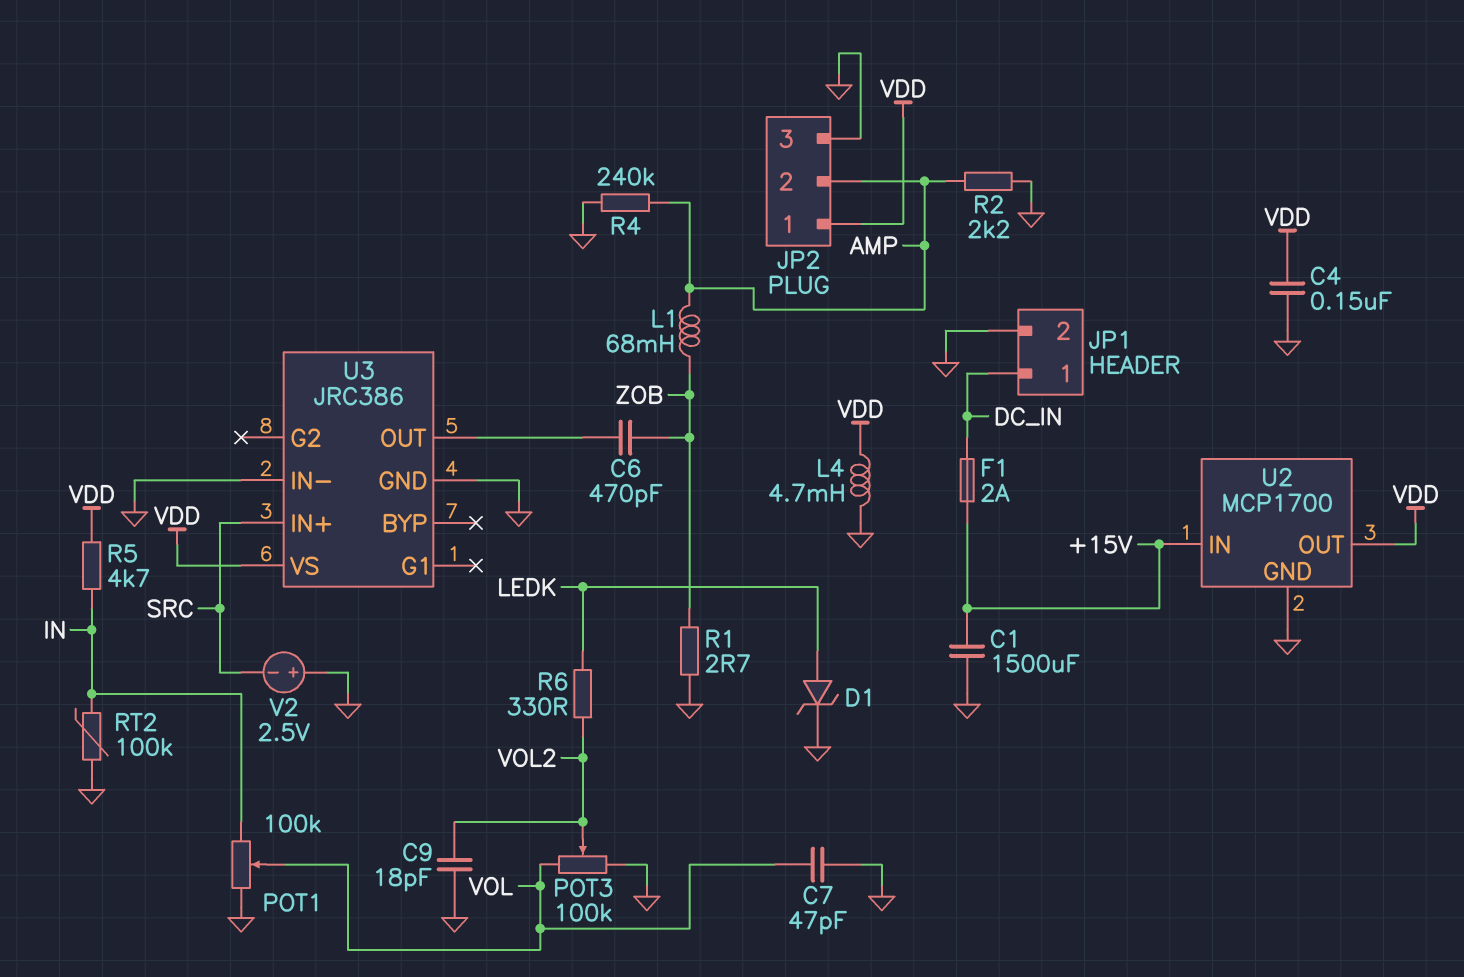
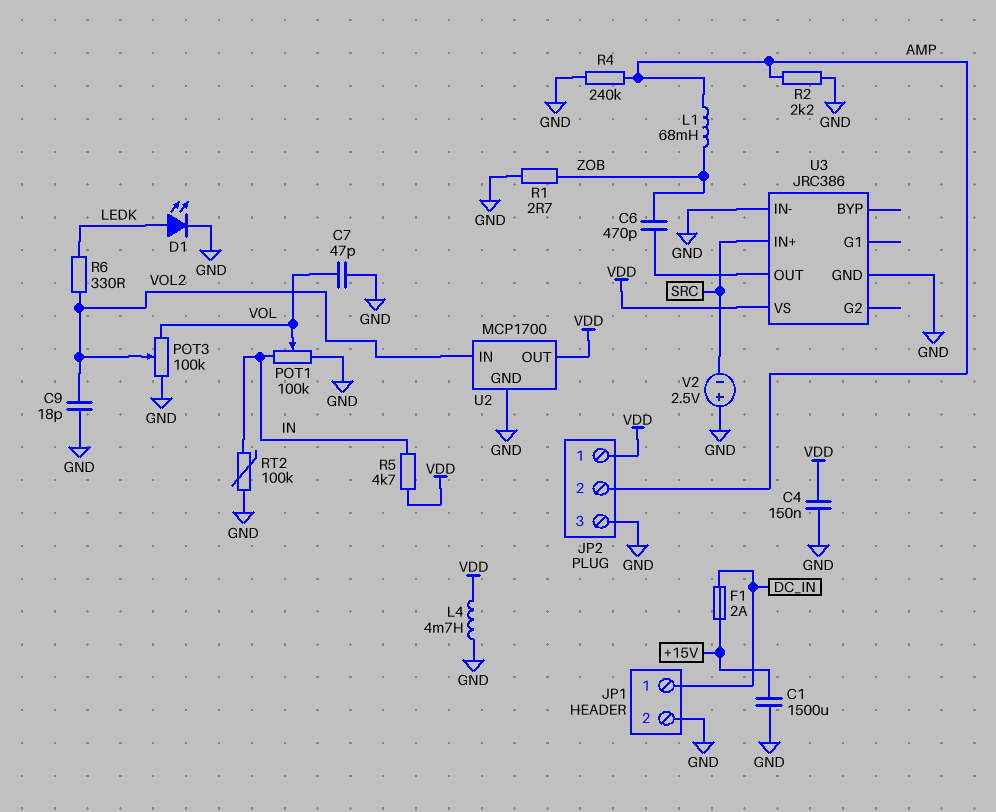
D1: zener (A LEDK, K GND) -> LED (A LEDK, K GND)
U2 pin IN: +15V -> VOL2

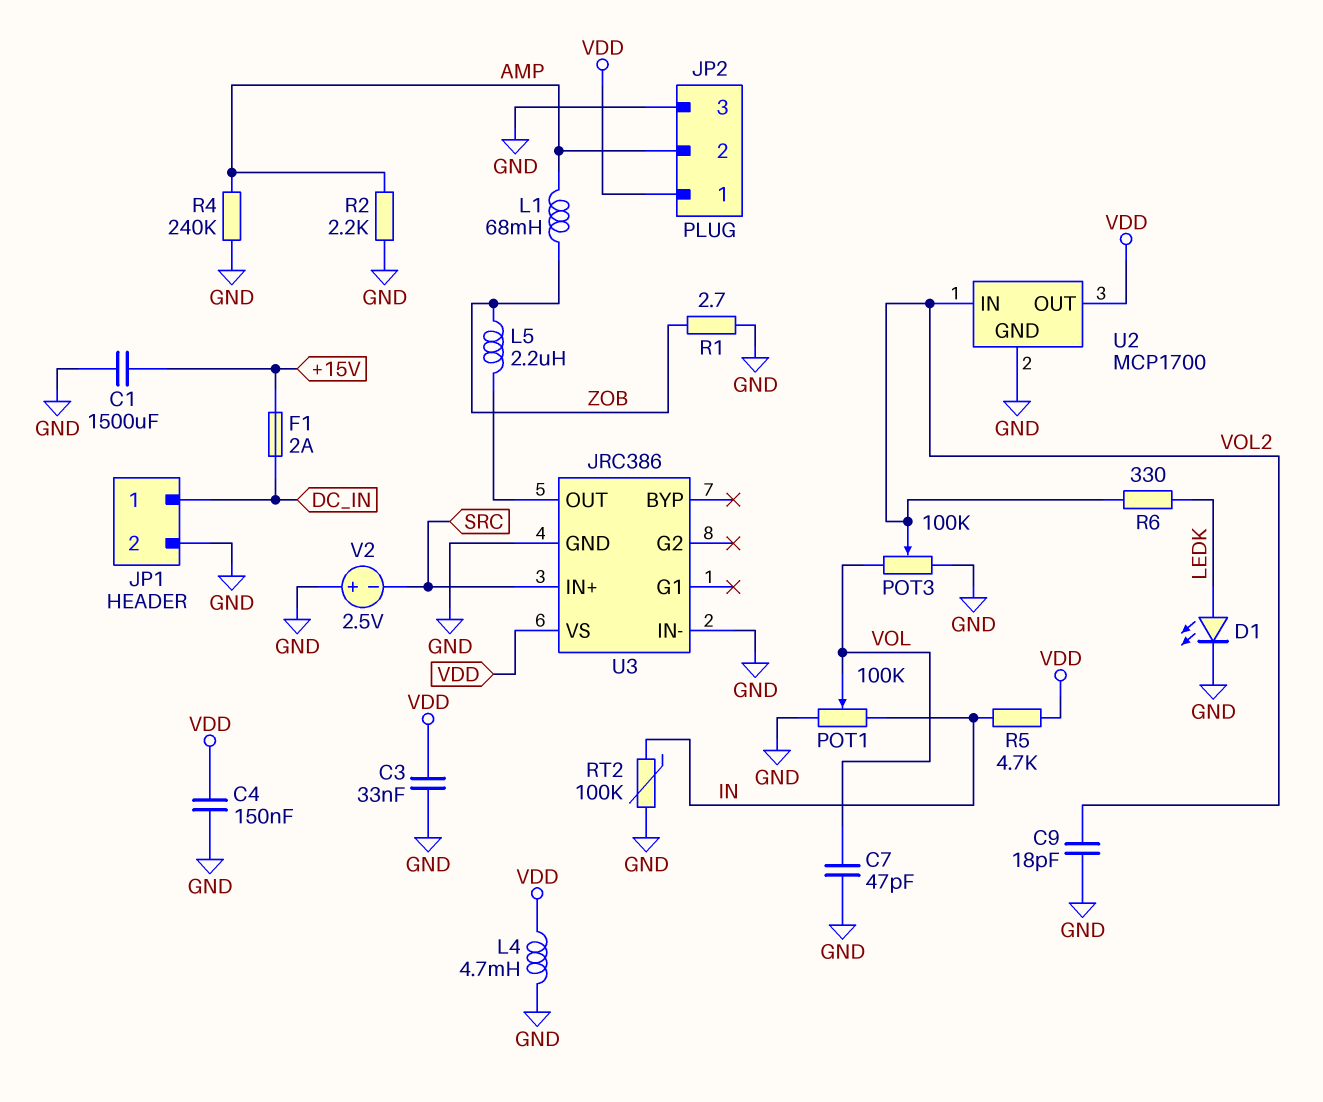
C3: none -> 33nF (GND, VDD)
C6: 470pF (U3/OUT, ZOB) -> none
L5: none -> 2.2uH (U3/OUT, ZOB)

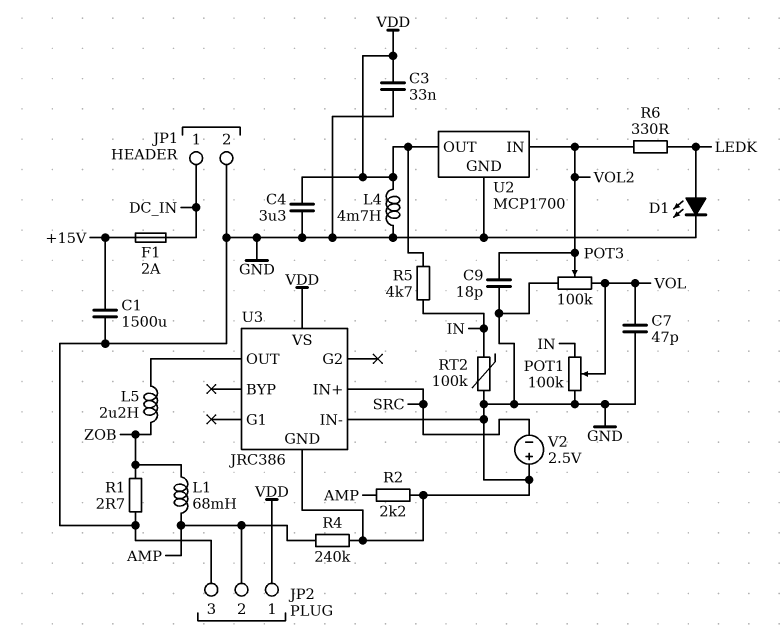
C4: 150nF (GND, VDD) -> 3.3uF (GND, VDD)

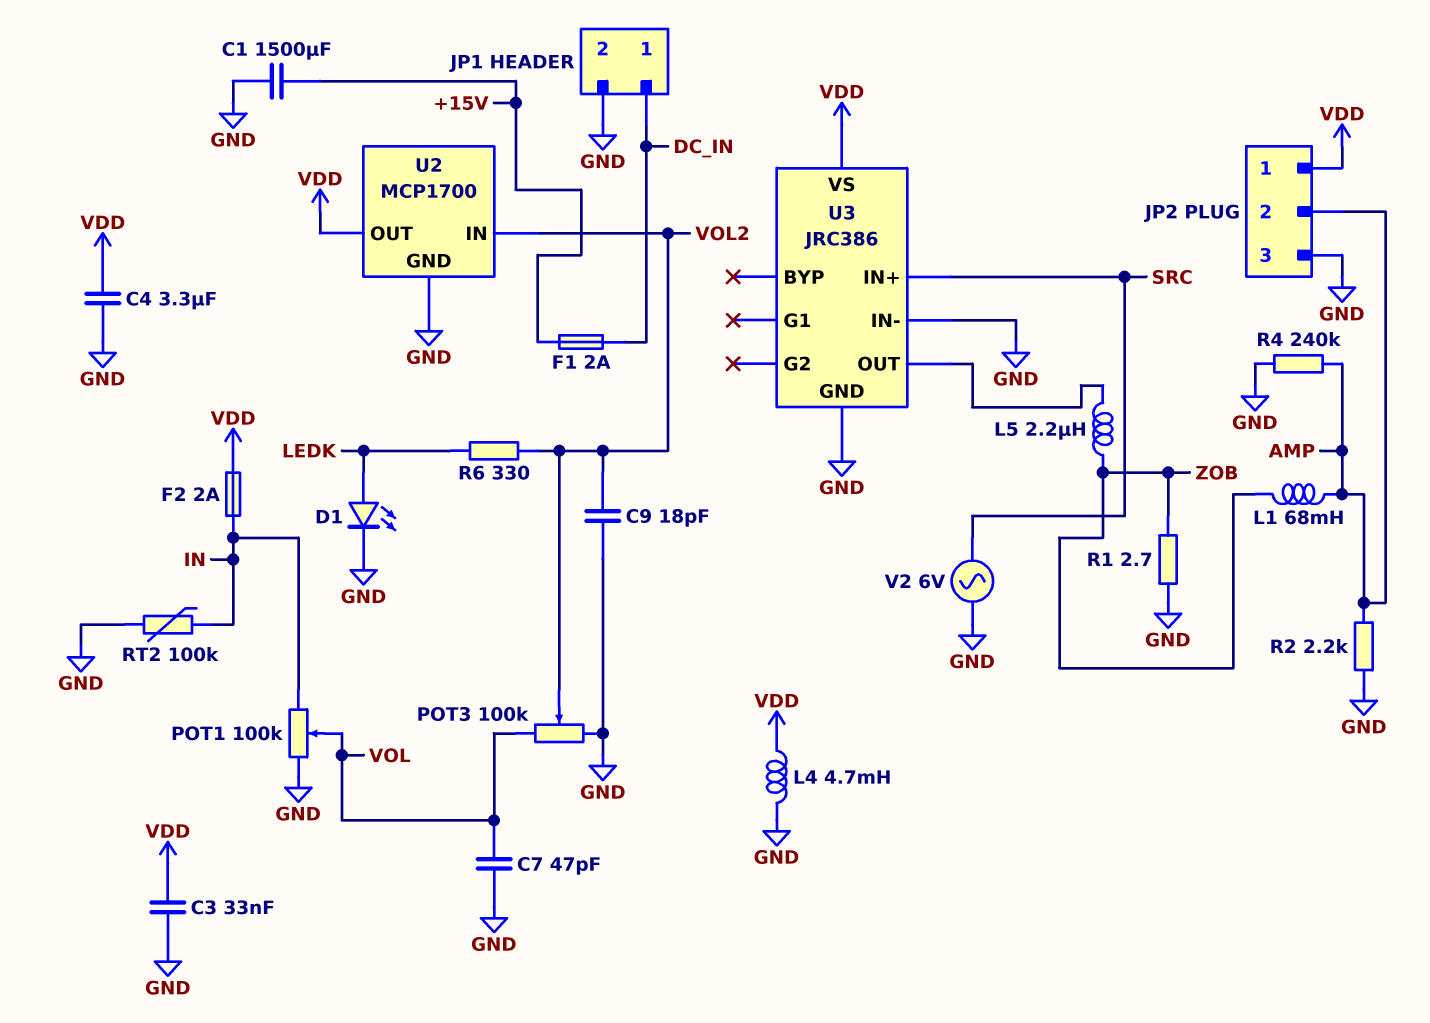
F2: none -> 2A (IN, VDD)
R5: 4.7k (IN, VDD) -> none
V2: 2.5V (plus GND, minus SRC) -> AC 6V (GND, SRC)

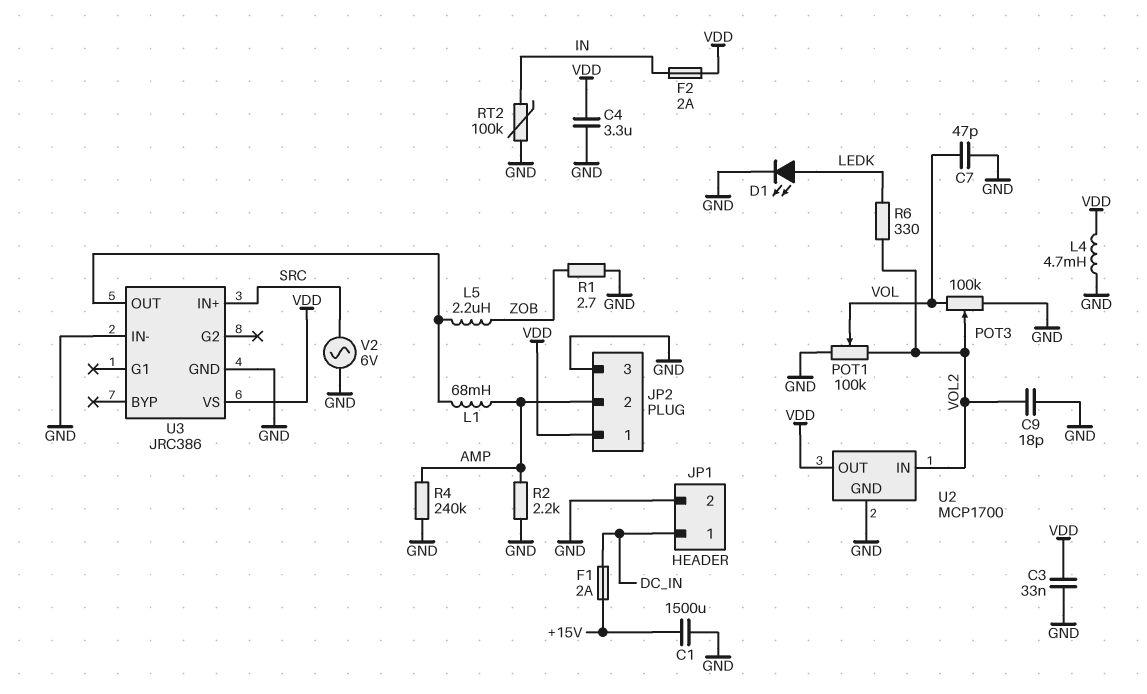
L1: 68mH (AMP, ZOB) -> 68mH (AMP, U3/OUT)
POT1: 100k (GND, IN, wiper VOL) -> 100k (GND, VOL2, wiper VOL)

